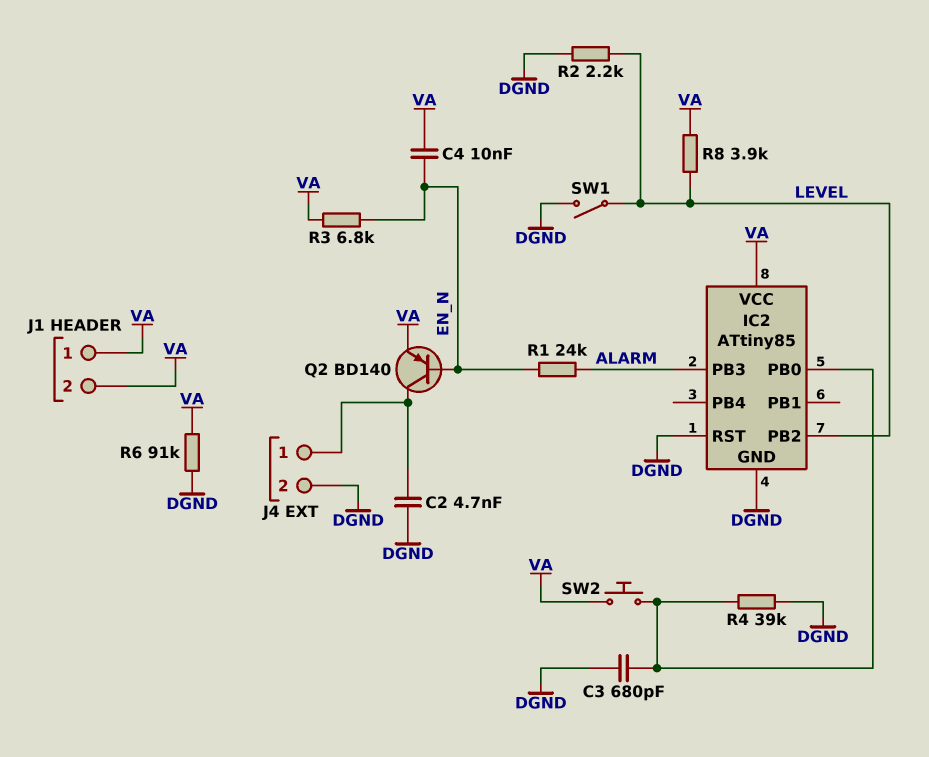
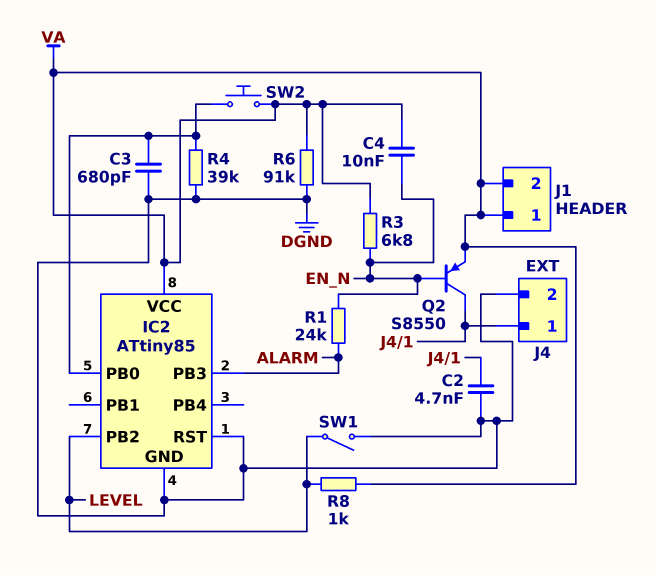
Q2: PNP BD140 (B EN_N, C J4/1, E VA) -> PNP S8550 (B EN_N, C J4/1, E VA)
R2: 2.2k (DGND, LEVEL) -> none
R8: 3.9k (LEVEL, VA) -> 1k (LEVEL, VA)

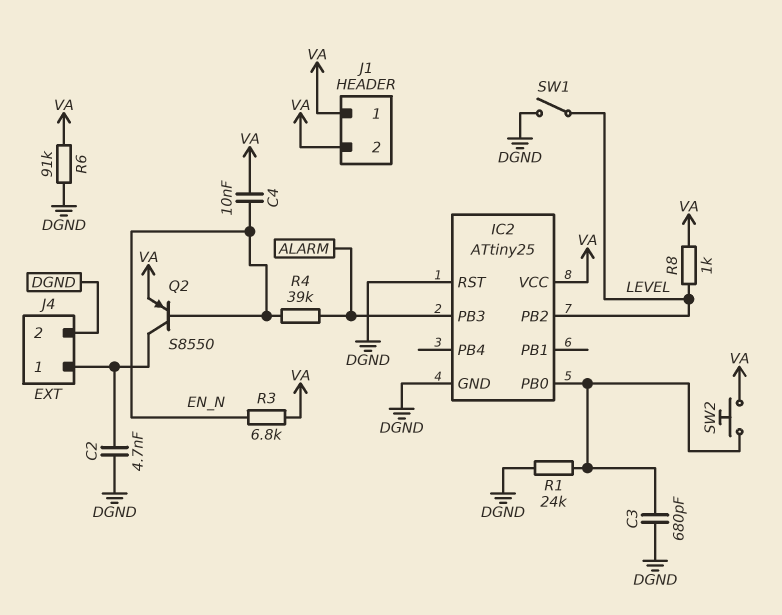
IC2: ATtiny85 -> ATtiny25
R1: 24k (ALARM, EN_N) -> 24k (DGND, IC2/PB0)
R4: 39k (DGND, IC2/PB0) -> 39k (ALARM, EN_N)

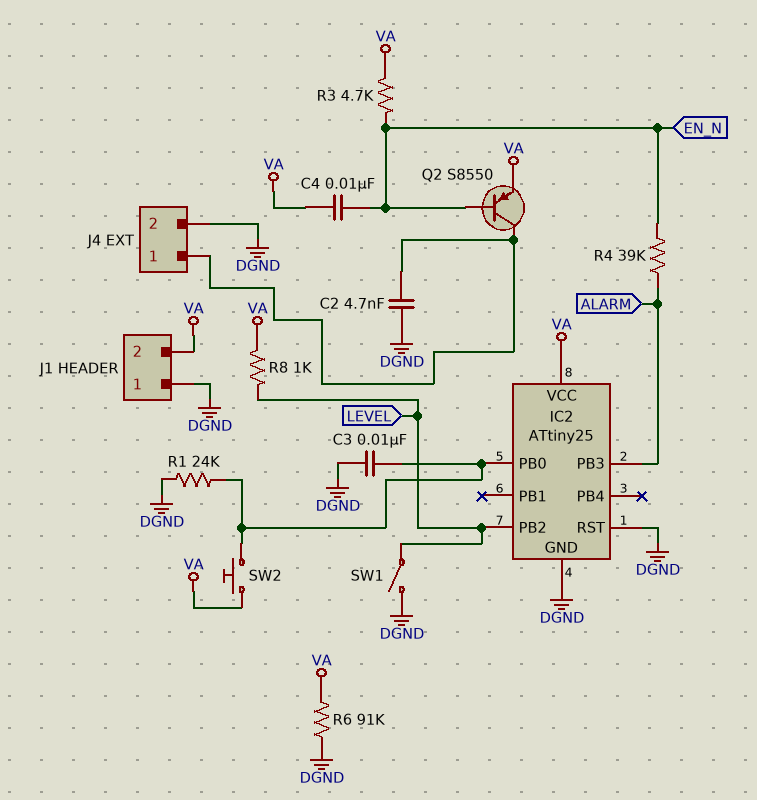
C3: 680pF (DGND, IC2/PB0) -> 10nF (DGND, IC2/PB0)
J1 pin 1: VA -> DGND
R3: 6.8k (EN_N, VA) -> 4.7k (EN_N, VA)

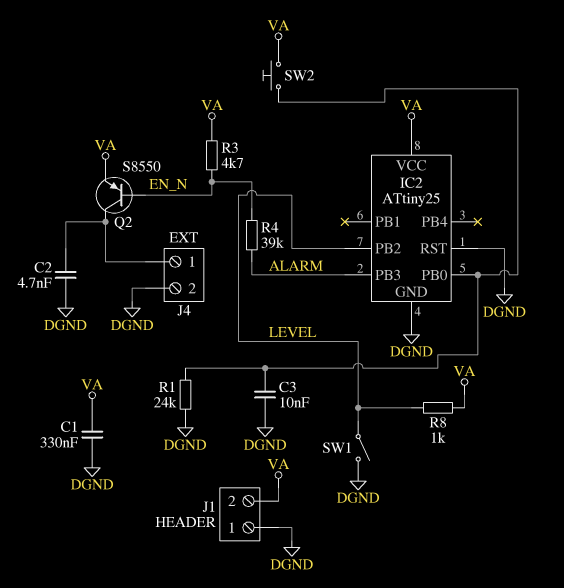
C1: none -> 330nF (DGND, VA)
C4: 10nF (EN_N, VA) -> none
R6: 91k (DGND, VA) -> none

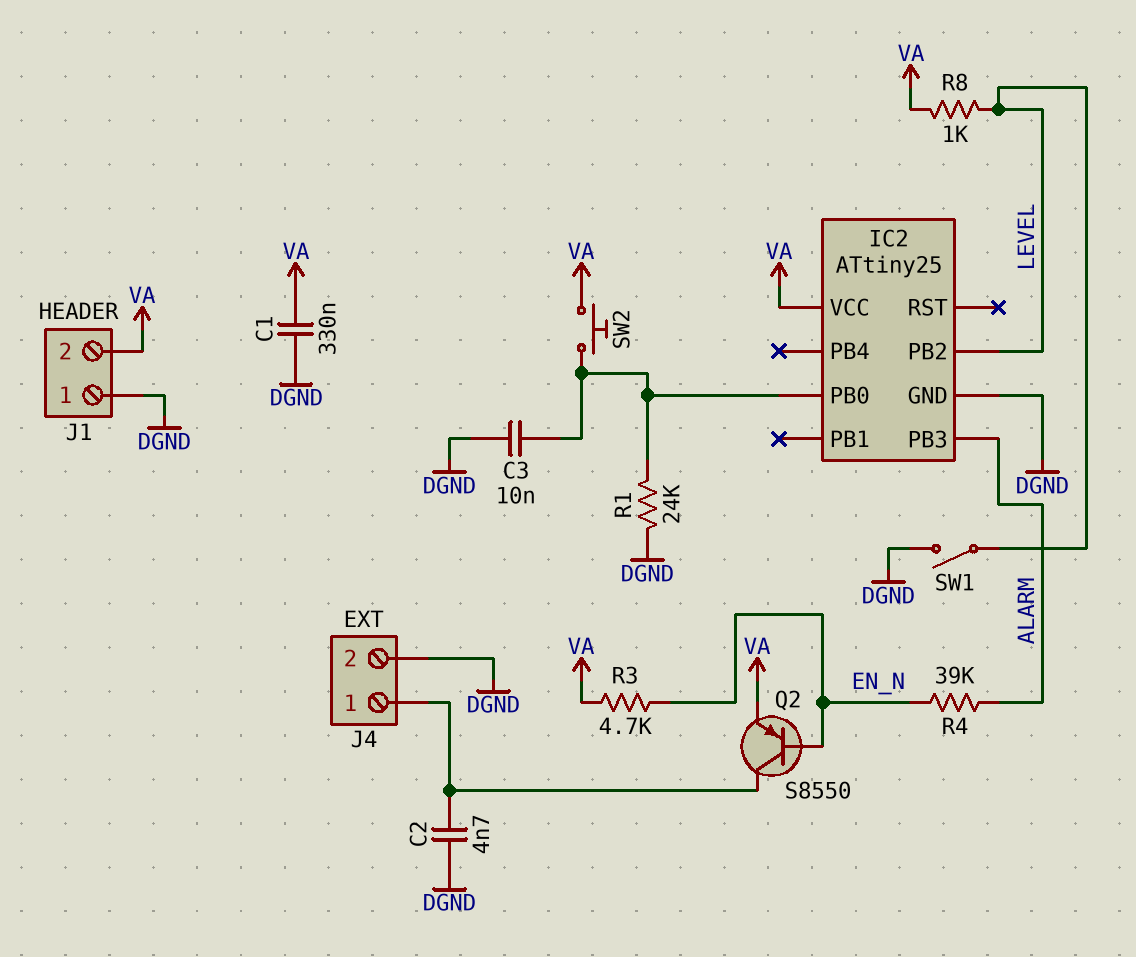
IC2 pin RST: DGND -> none

